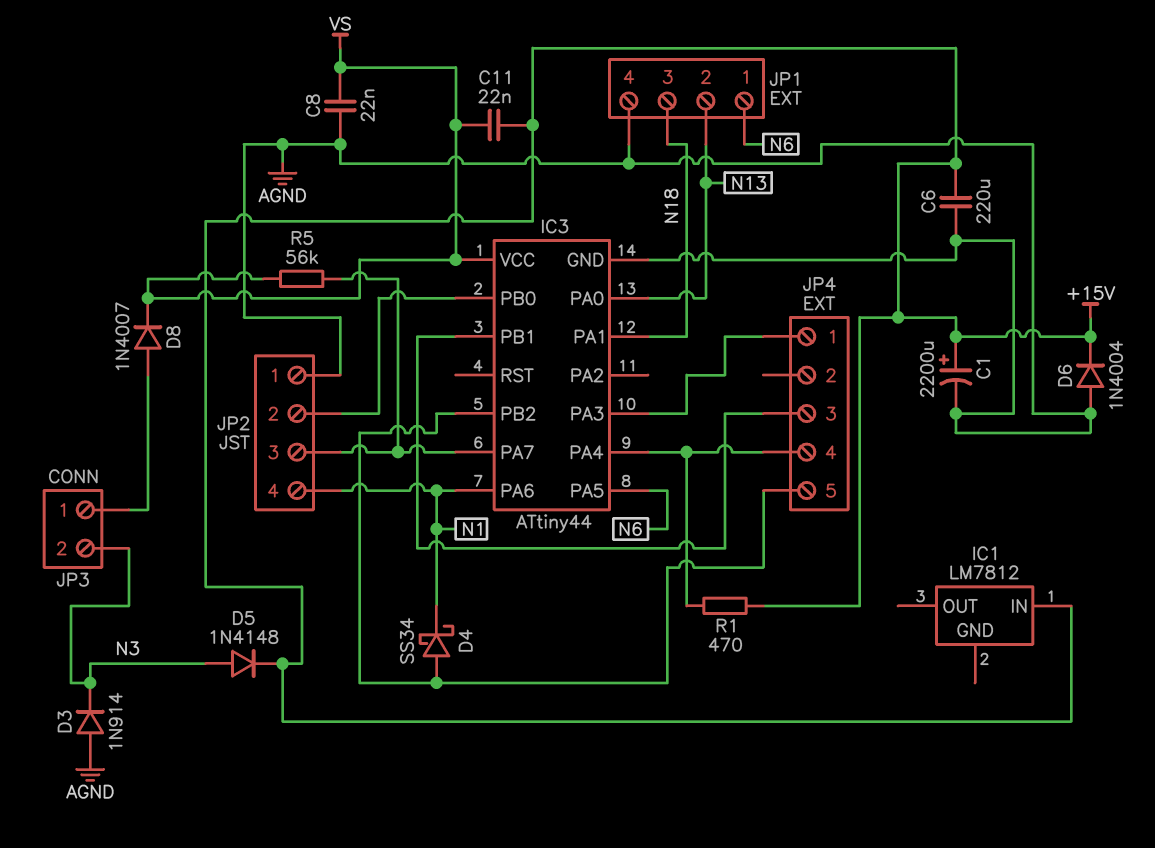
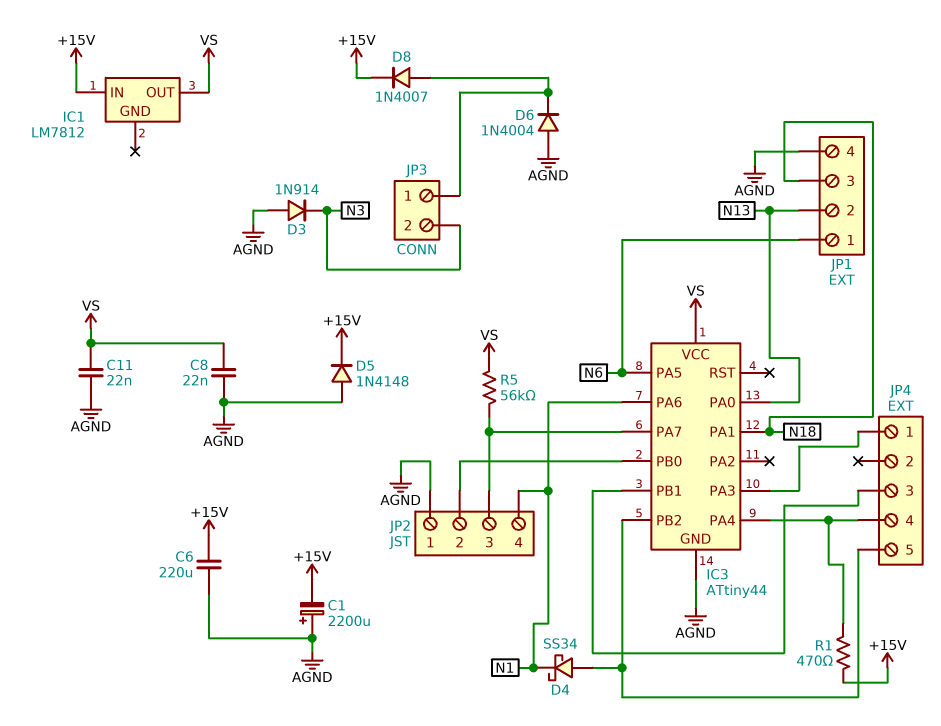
C1: 2200uF (plus +15V, minus AGND) -> 2200uF (plus AGND, minus +15V)
C11: 22nF (+15V, VS) -> 22nF (AGND, VS)
D5: diode 1N4148 (A N3, K +15V) -> diode 1N4148 (A AGND, K +15V)
D6: diode 1N4004 (A AGND, K +15V) -> diode 1N4004 (A AGND, K JP3/1)
D8: diode 1N4007 (A JP3/1, K VS) -> diode 1N4007 (A JP3/1, K +15V)
IC1 pin OUT: none -> VS

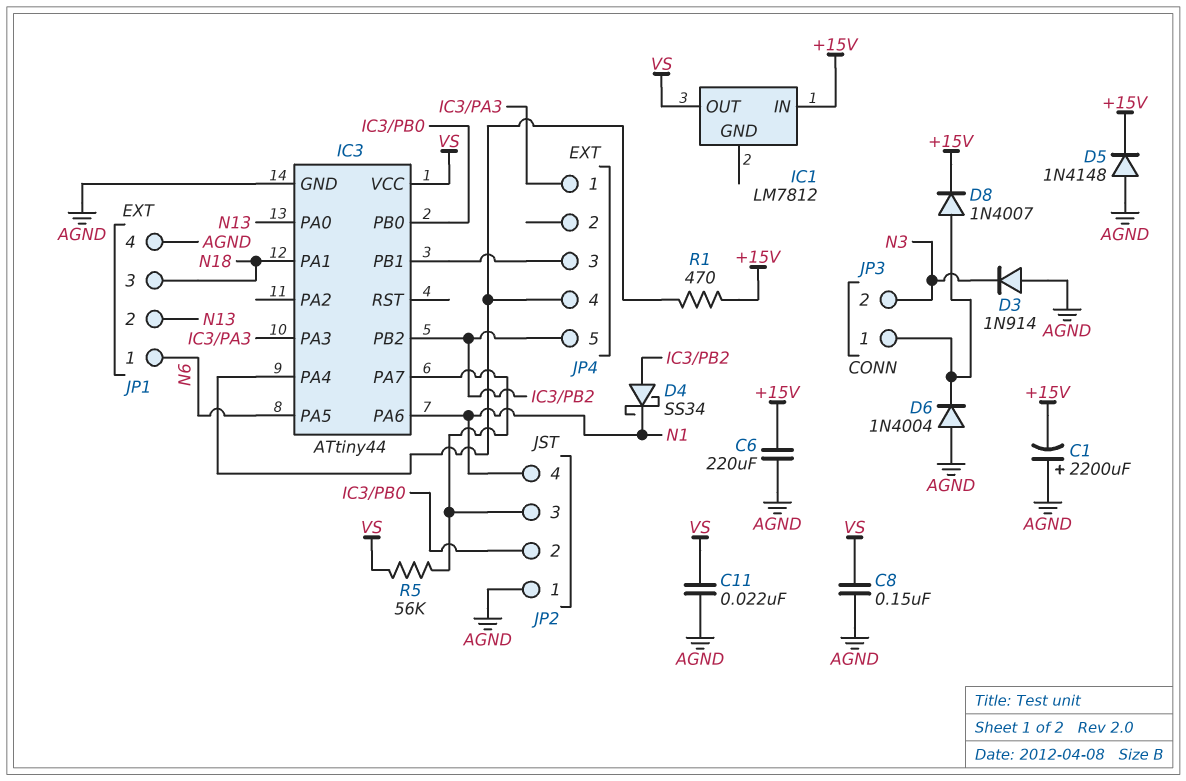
C8: 22nF (AGND, VS) -> 150nF (AGND, VS)

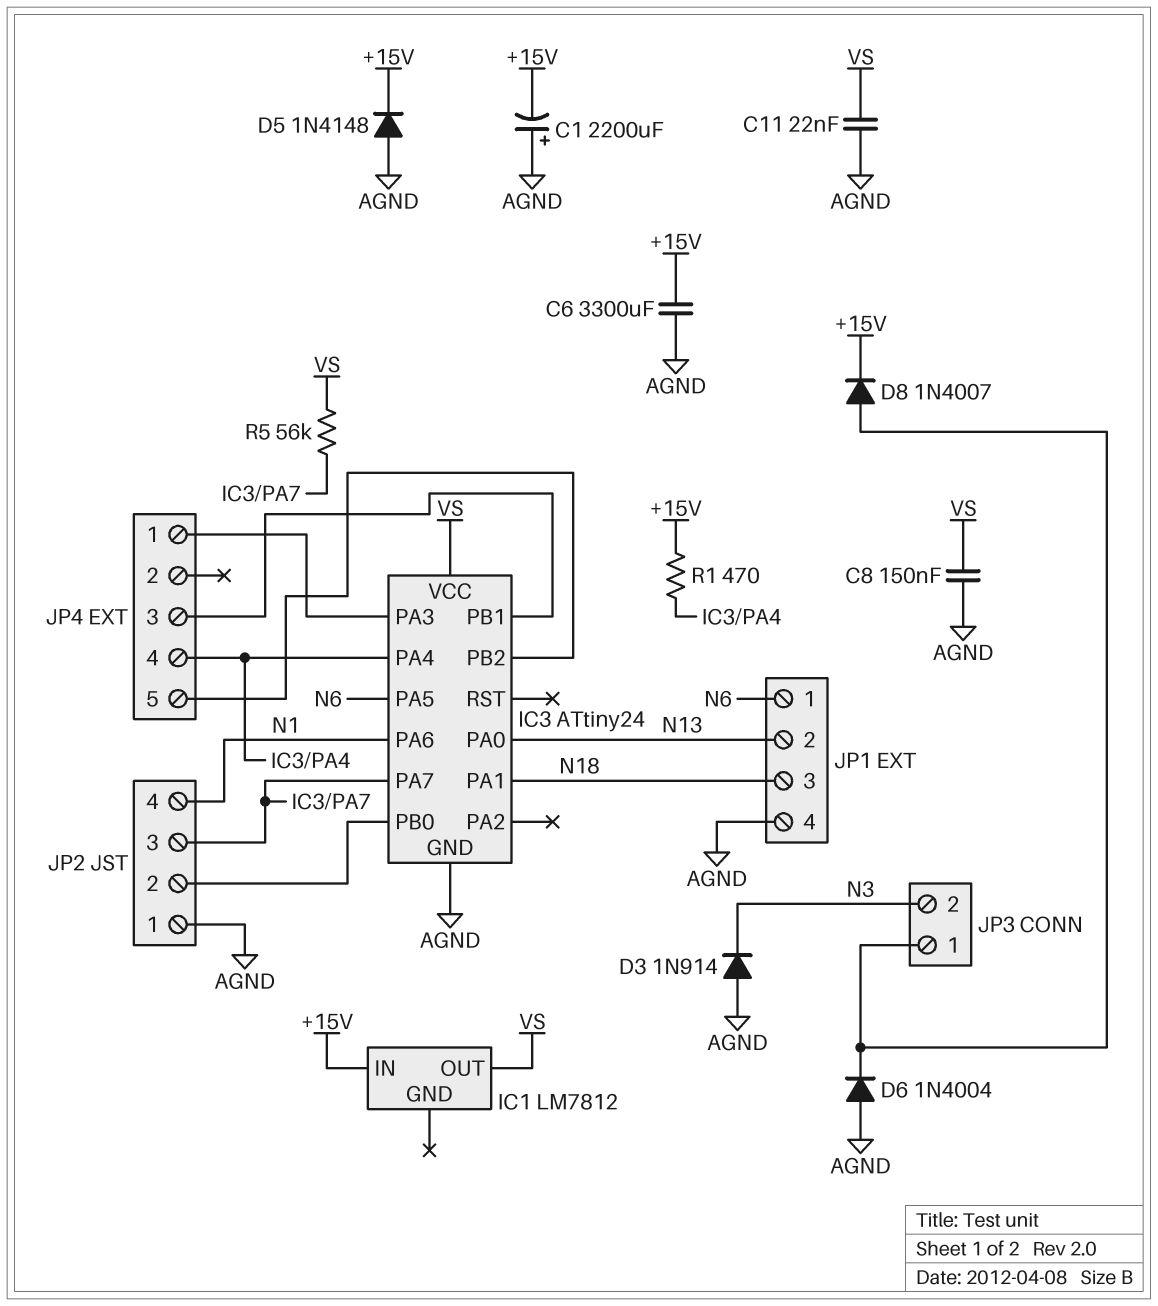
C6: 220uF (+15V, AGND) -> 3300uF (+15V, AGND)
D4: schottky SS34 (A IC3/PB2, K N1) -> none
IC3: ATtiny44 -> ATtiny24

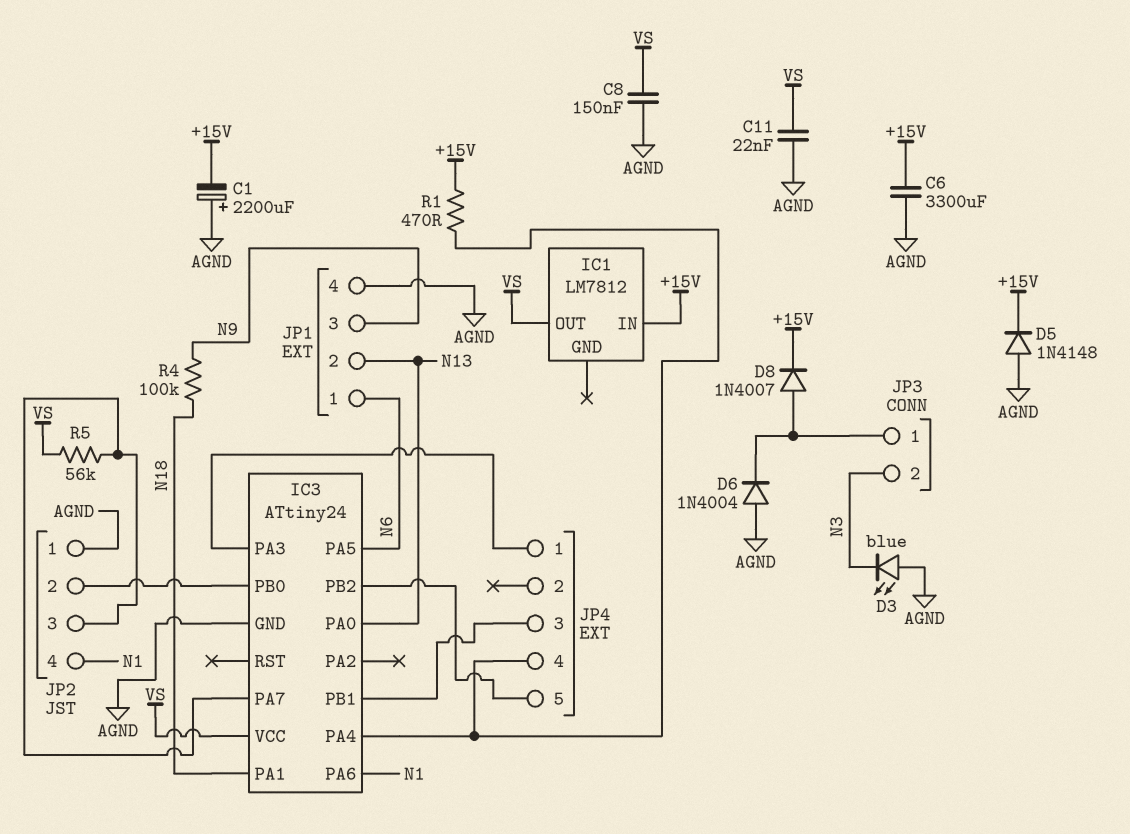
D3: diode 1N914 (A AGND, K N3) -> LED blue (A AGND, K N3)
JP1 pin 3: N18 -> N9
R4: none -> 100k (N9, N18)

